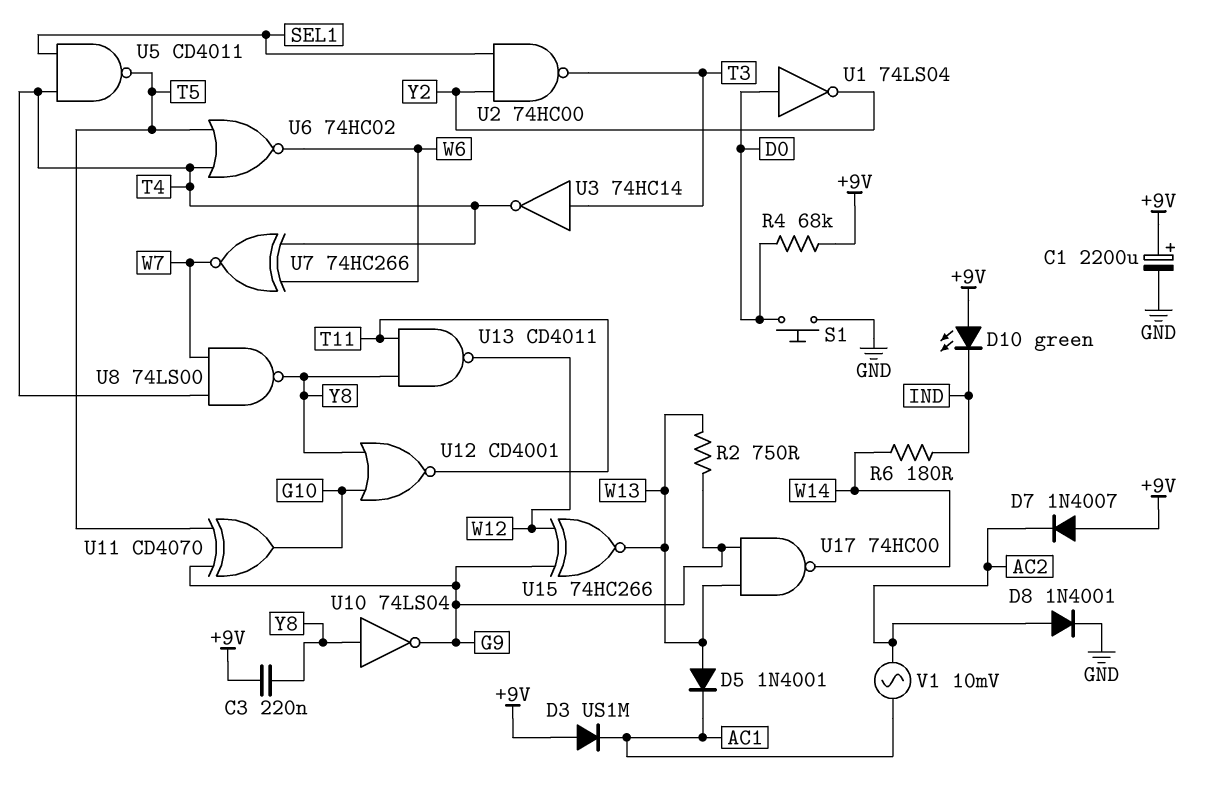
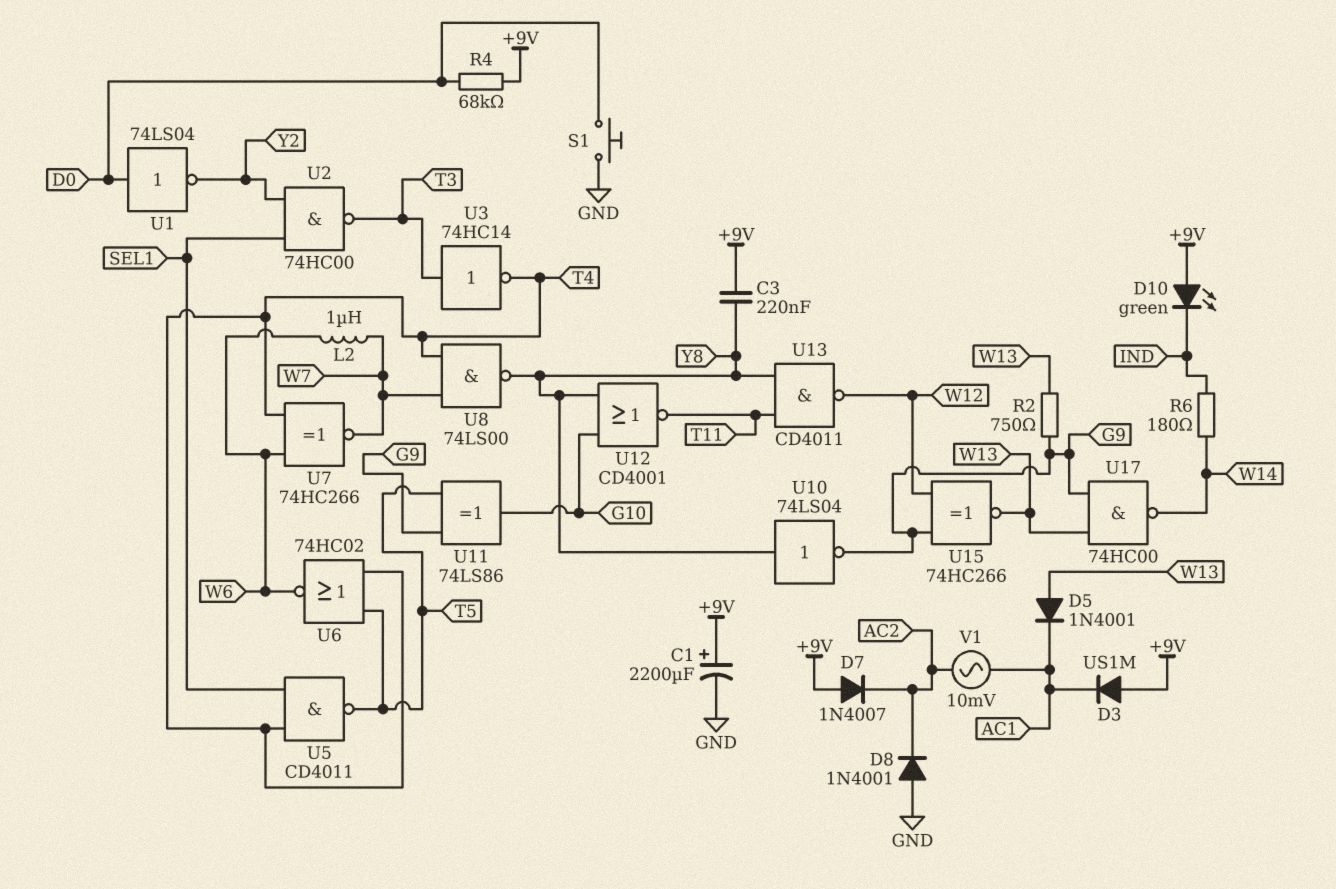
D8: diode 1N4001 (A AC2, K GND) -> diode 1N4001 (A GND, K AC2)
L2: none -> 1uH (W6, W7)
U11: XOR CD4070 (in G9, in T5, out G10) -> XOR 74LS86 (in G9, in T5, out G10)

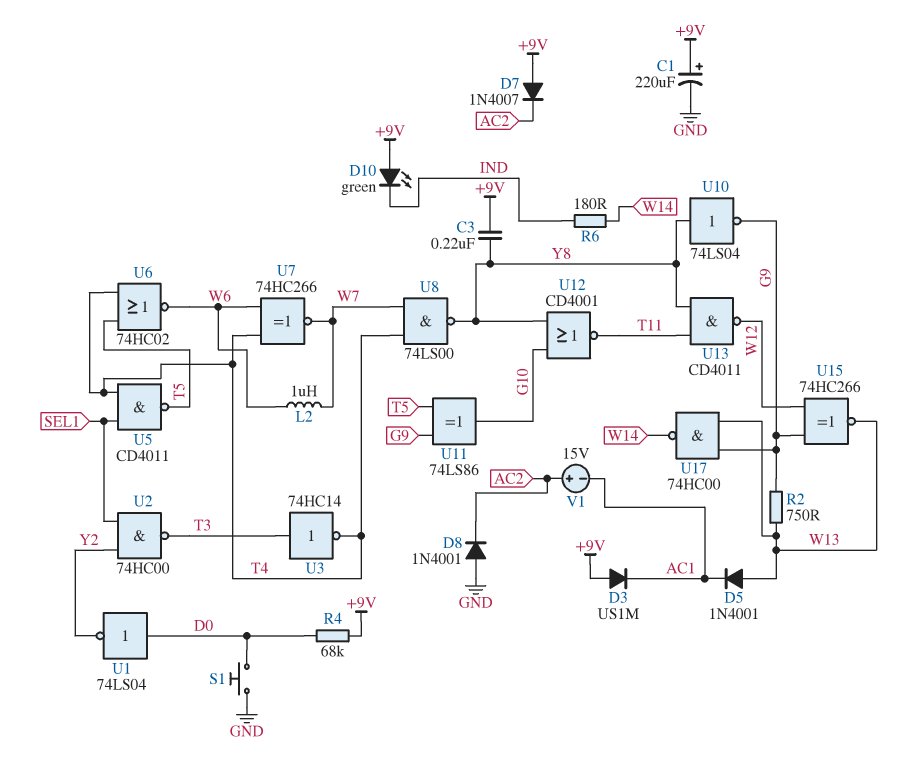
C1: 2200uF (plus +9V, minus GND) -> 220uF (plus +9V, minus GND)
V1: AC 10mV (AC1, AC2) -> 15V (plus AC2, minus AC1)

